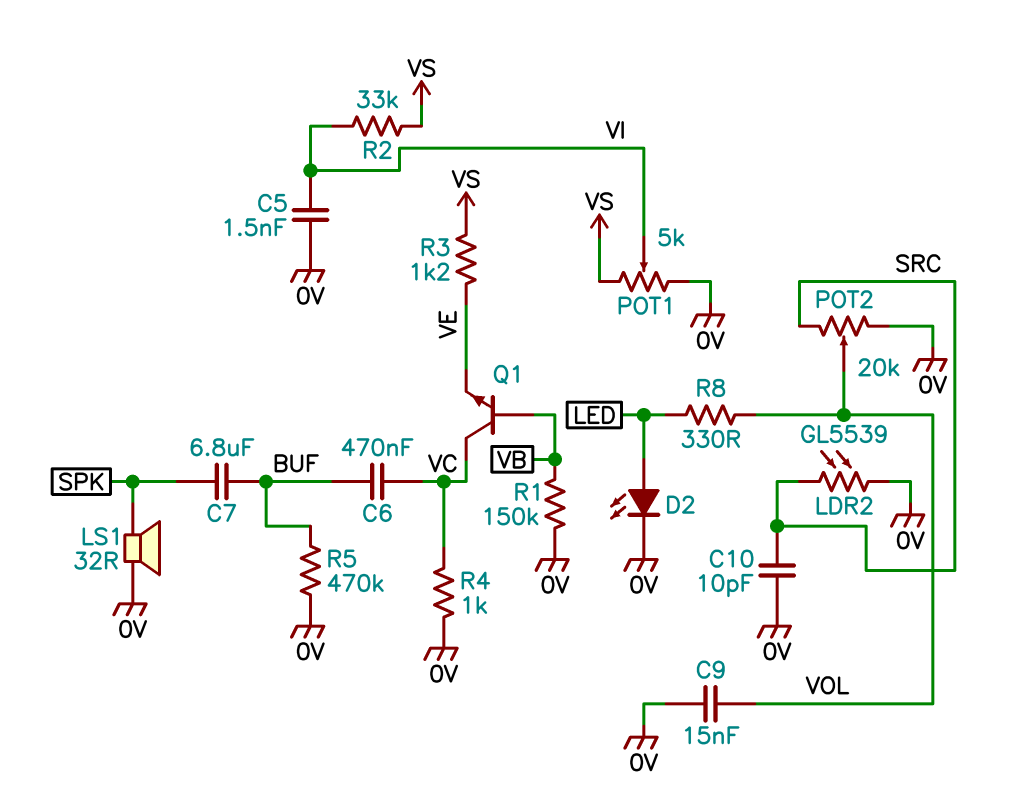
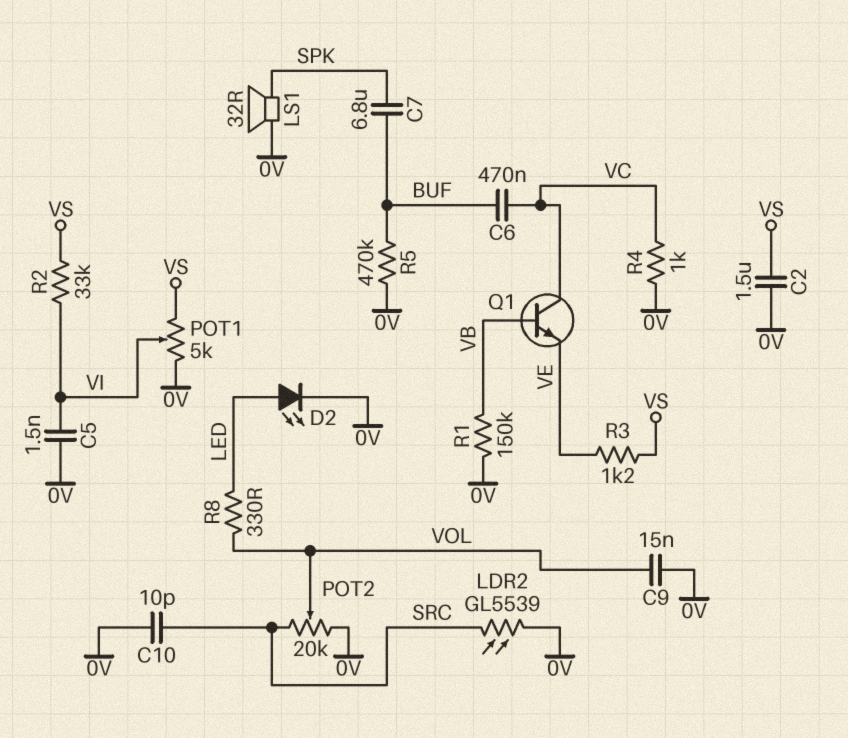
C2: none -> 1.5uF (0V, VS)

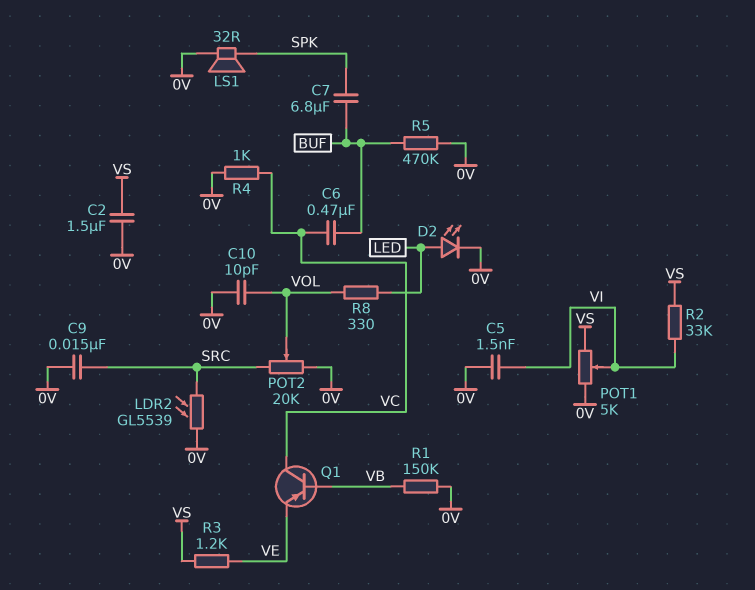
C9: 15nF (0V, VOL) -> 15nF (0V, SRC)
C10: 10pF (0V, SRC) -> 10pF (0V, VOL)
Q1: NPN (B VB, C VC, E VE) -> PNP (B VB, C VC, E VE)

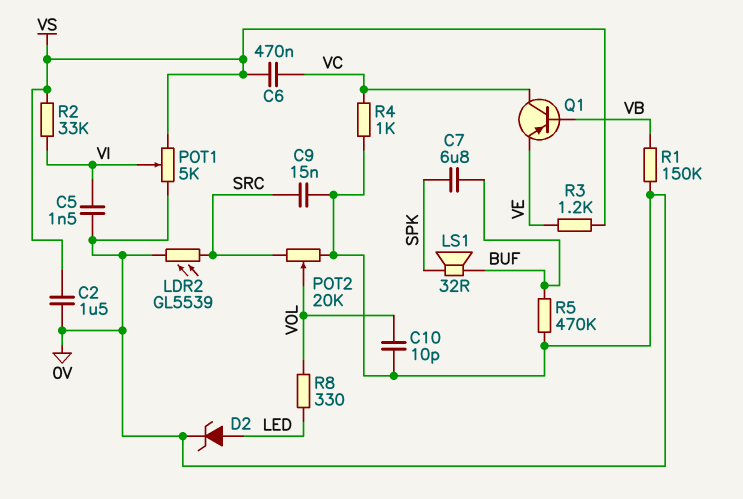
C6: 470nF (BUF, VC) -> 470nF (VC, VS)
D2: LED (A LED, K 0V) -> zener (A LED, K 0V)
LS1: speaker 32R (0V, SPK) -> speaker 32R (BUF, SPK)

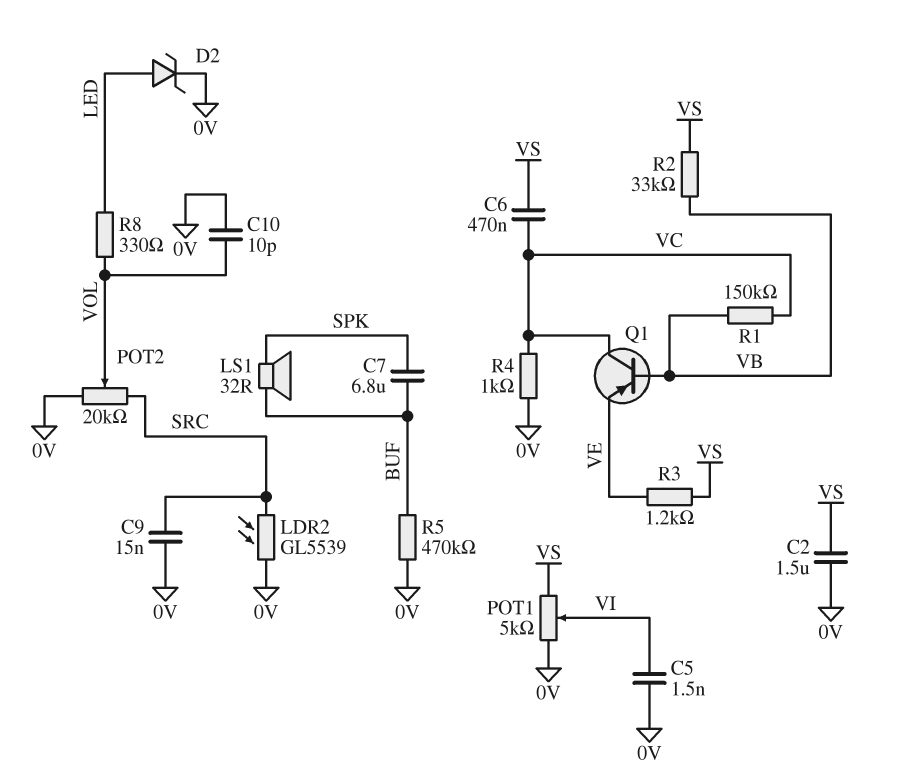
R1: 150k (0V, VB) -> 150k (VB, VC)
R2: 33k (VI, VS) -> 33k (VB, VS)

